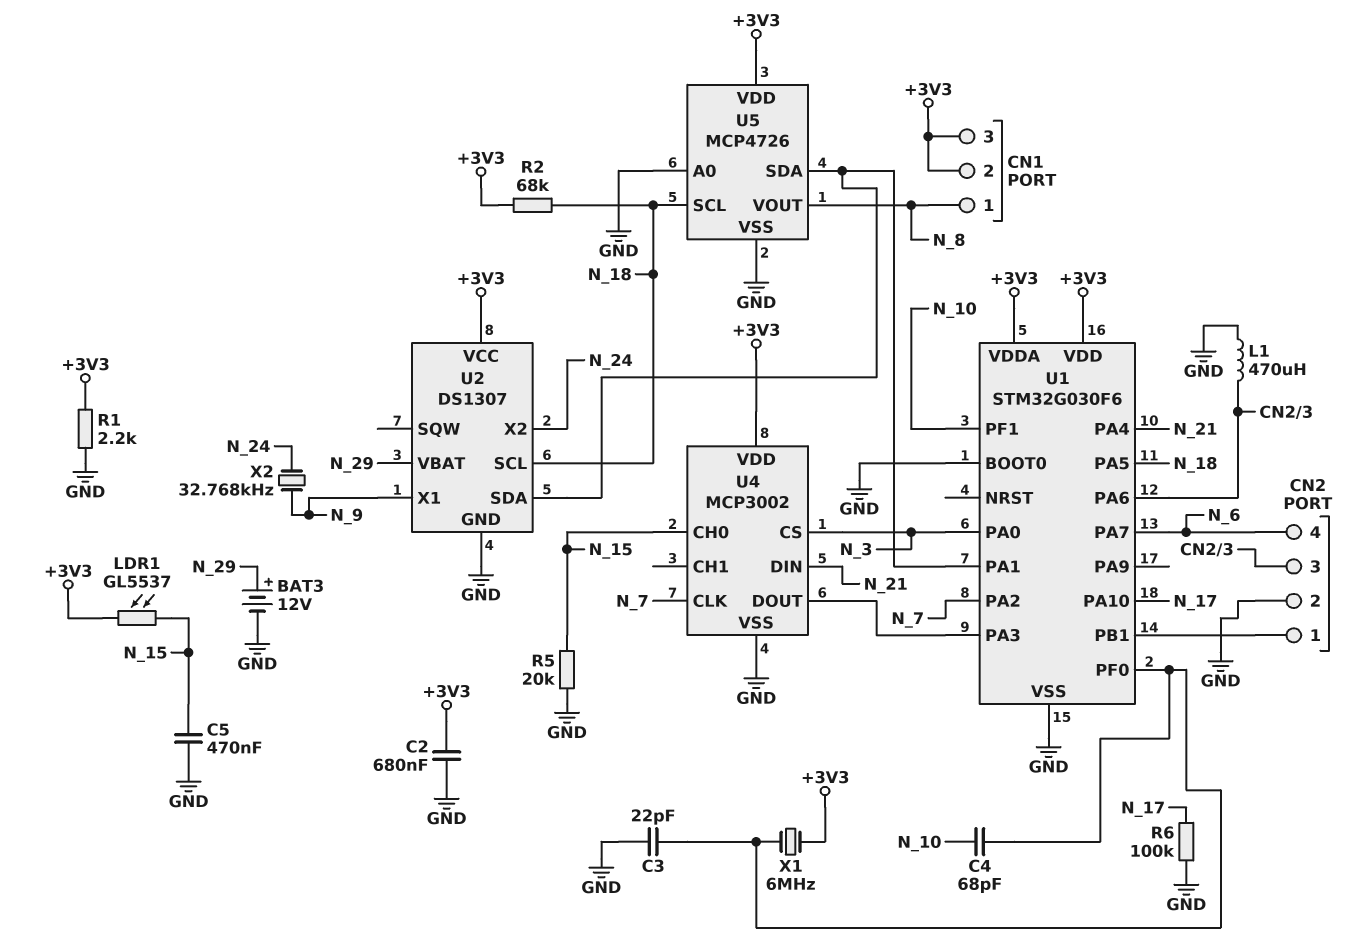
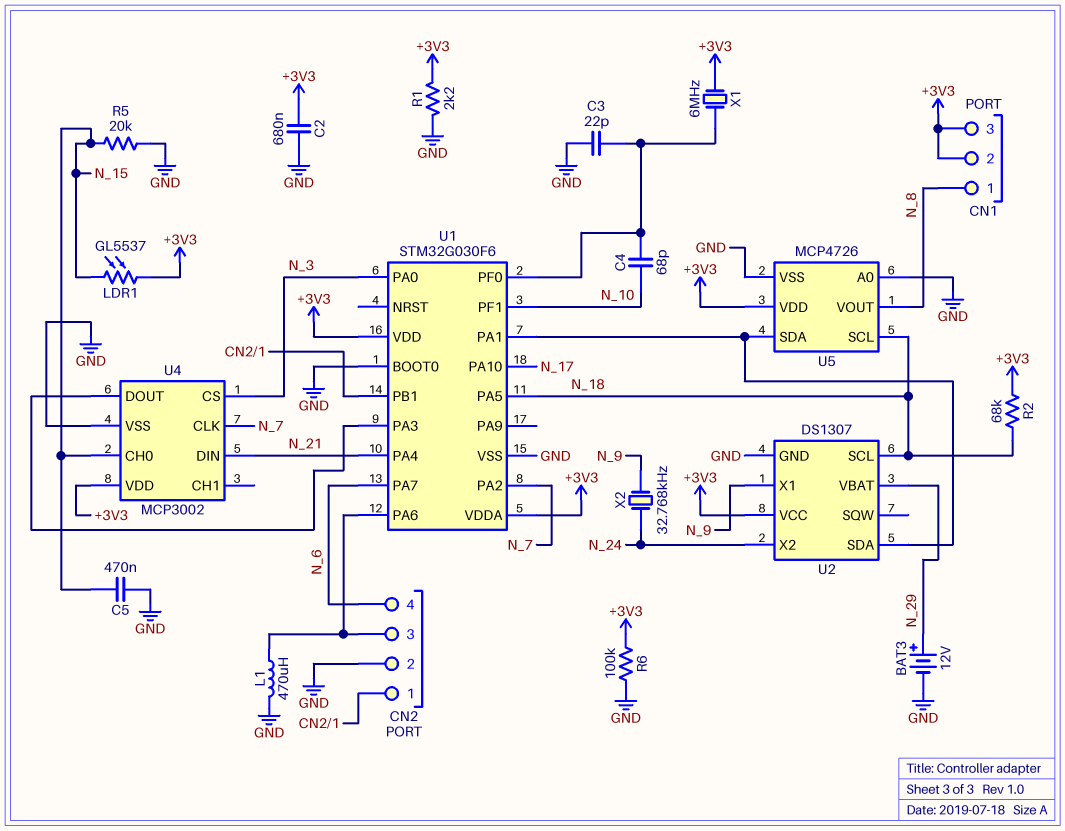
R6: 100k (GND, N_17) -> 100k (+3V3, GND)

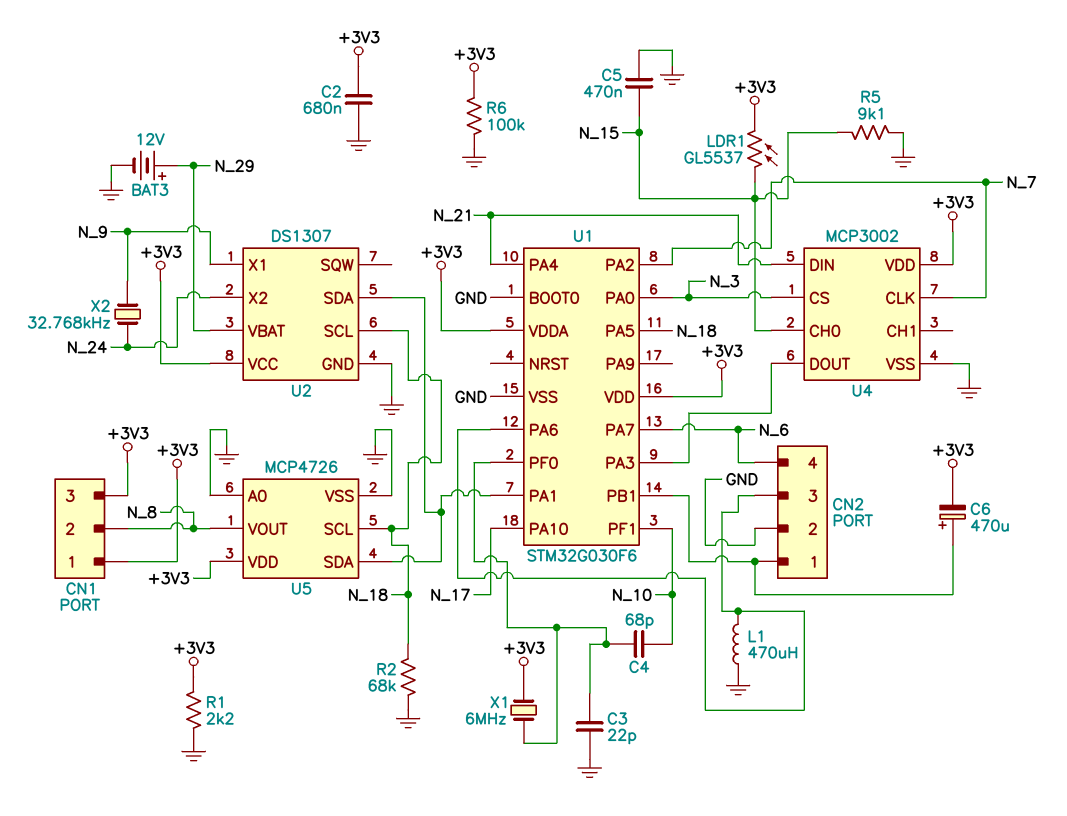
C6: none -> 470uF (plus CN2/1, minus +3V3)
CN1 pin 1: N_8 -> +3V3
CN1 pin 2: +3V3 -> N_8
R2: 68k (+3V3, N_18) -> 68k (GND, N_18)
R5: 20k (GND, N_15) -> 9.1k (GND, N_15)

